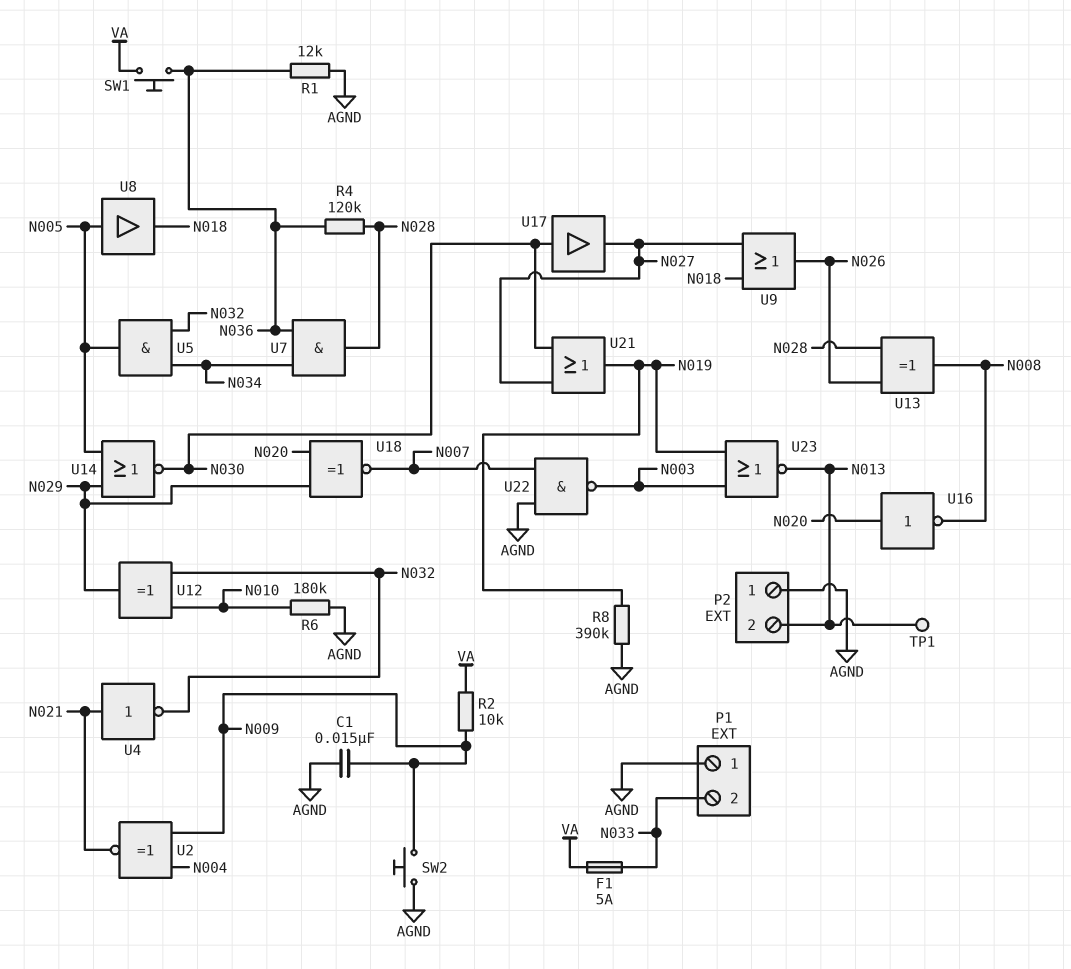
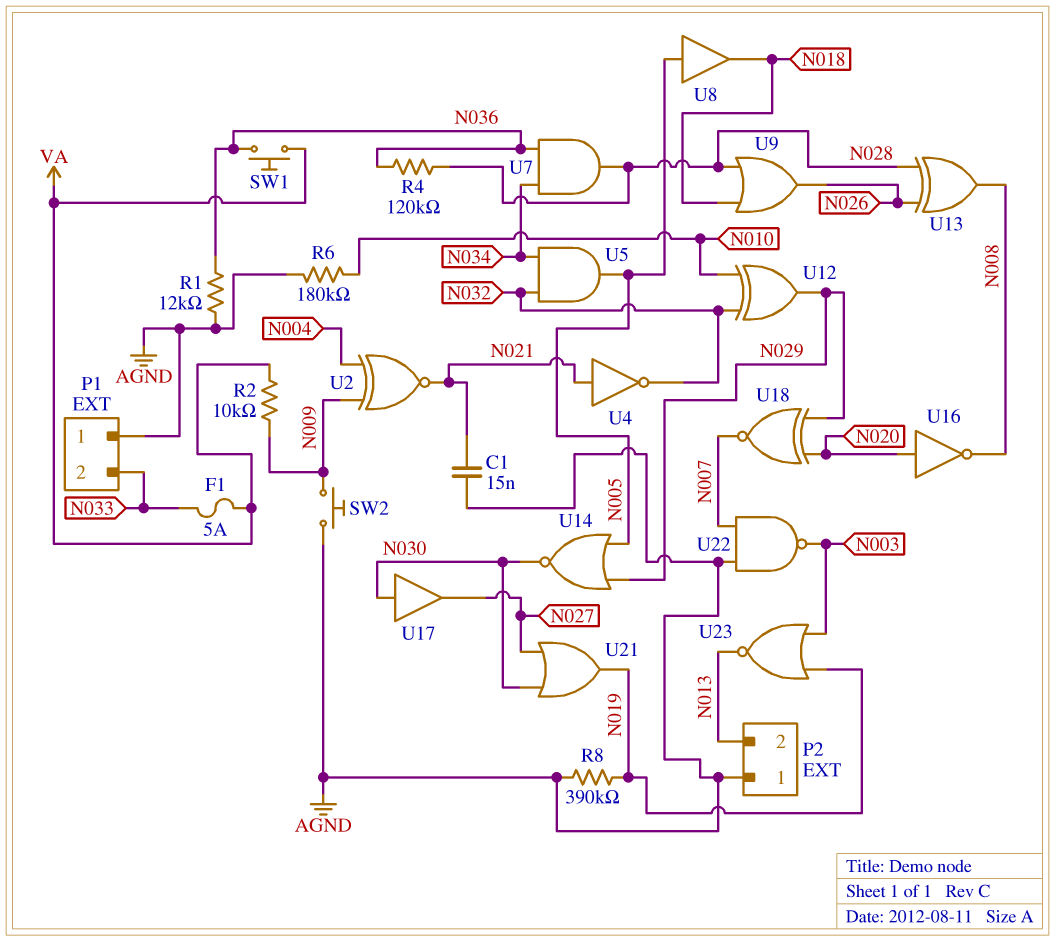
C1: 15nF (AGND, N009) -> 15nF (AGND, N021)
TP1: test point (N013) -> none
U9: OR (in N018, in N027, out N026) -> OR (in N018, in N028, out N026)

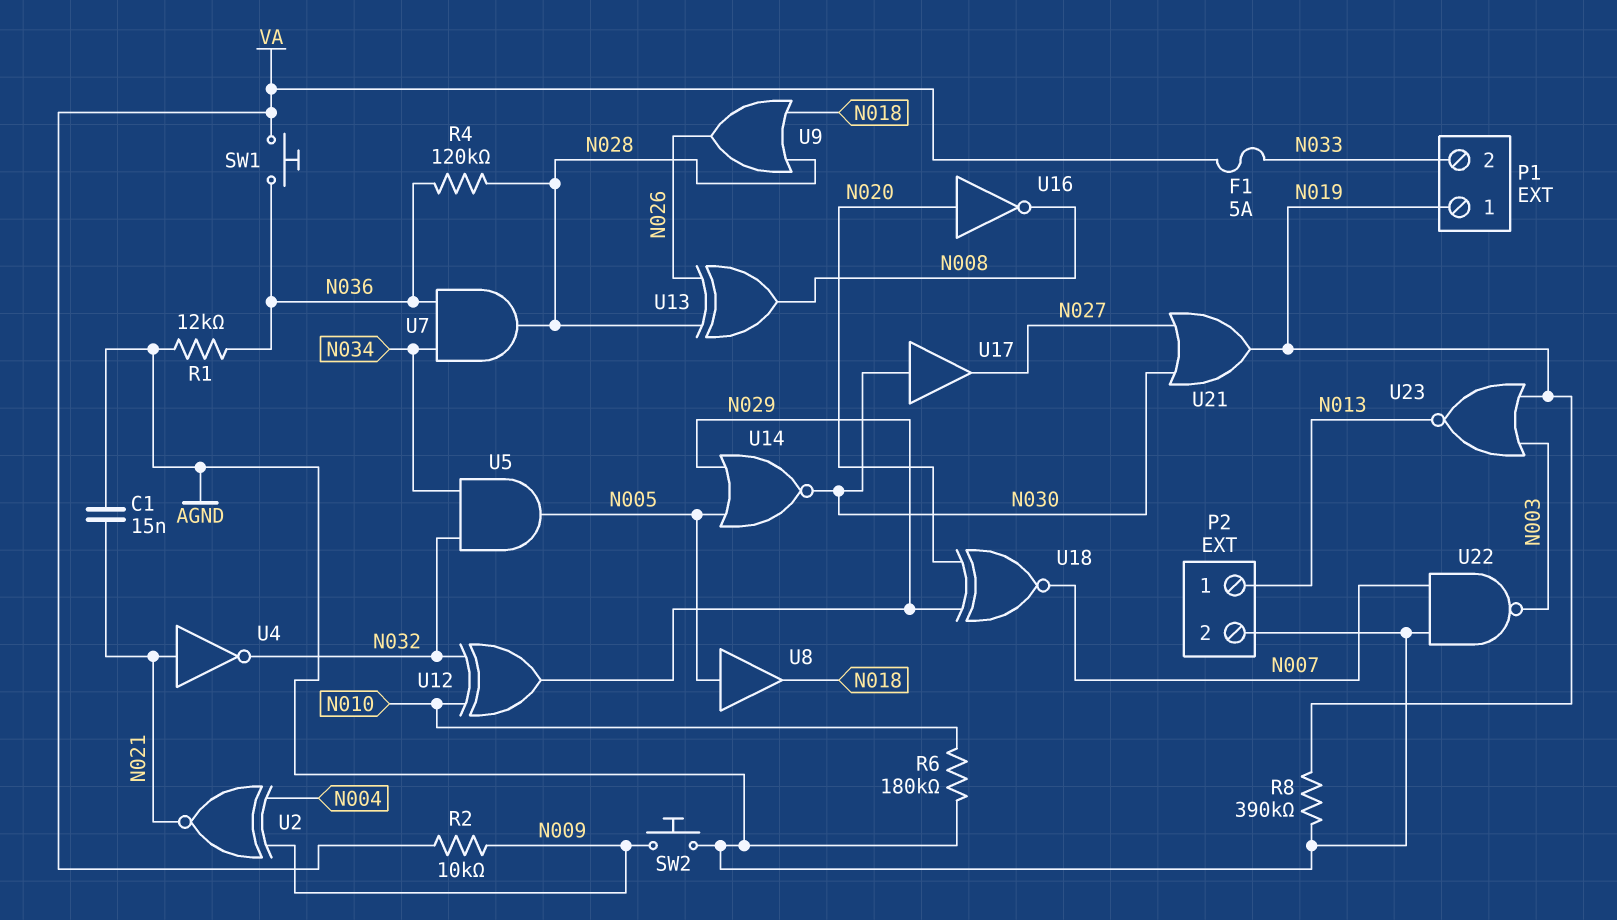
P1 pin 1: AGND -> N019
P2 pin 1: AGND -> N013
P2 pin 2: N013 -> AGND

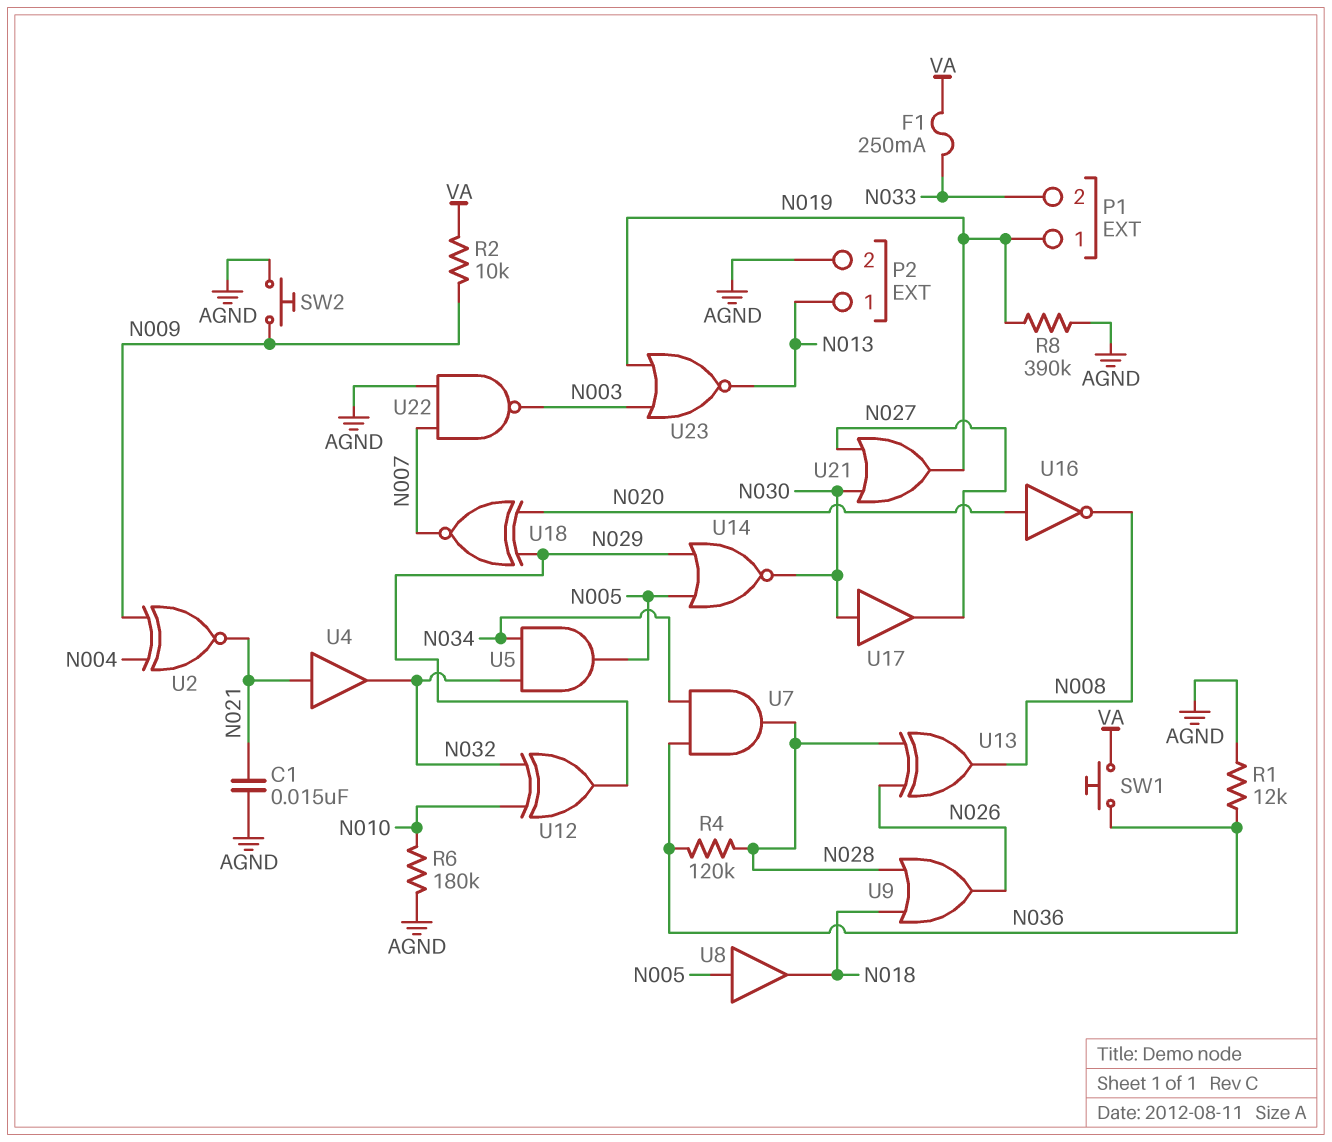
F1: 5A (N033, VA) -> 250mA (N033, VA)
U4: NOT (in N021, out N032) -> buffer (in N021, out N032)

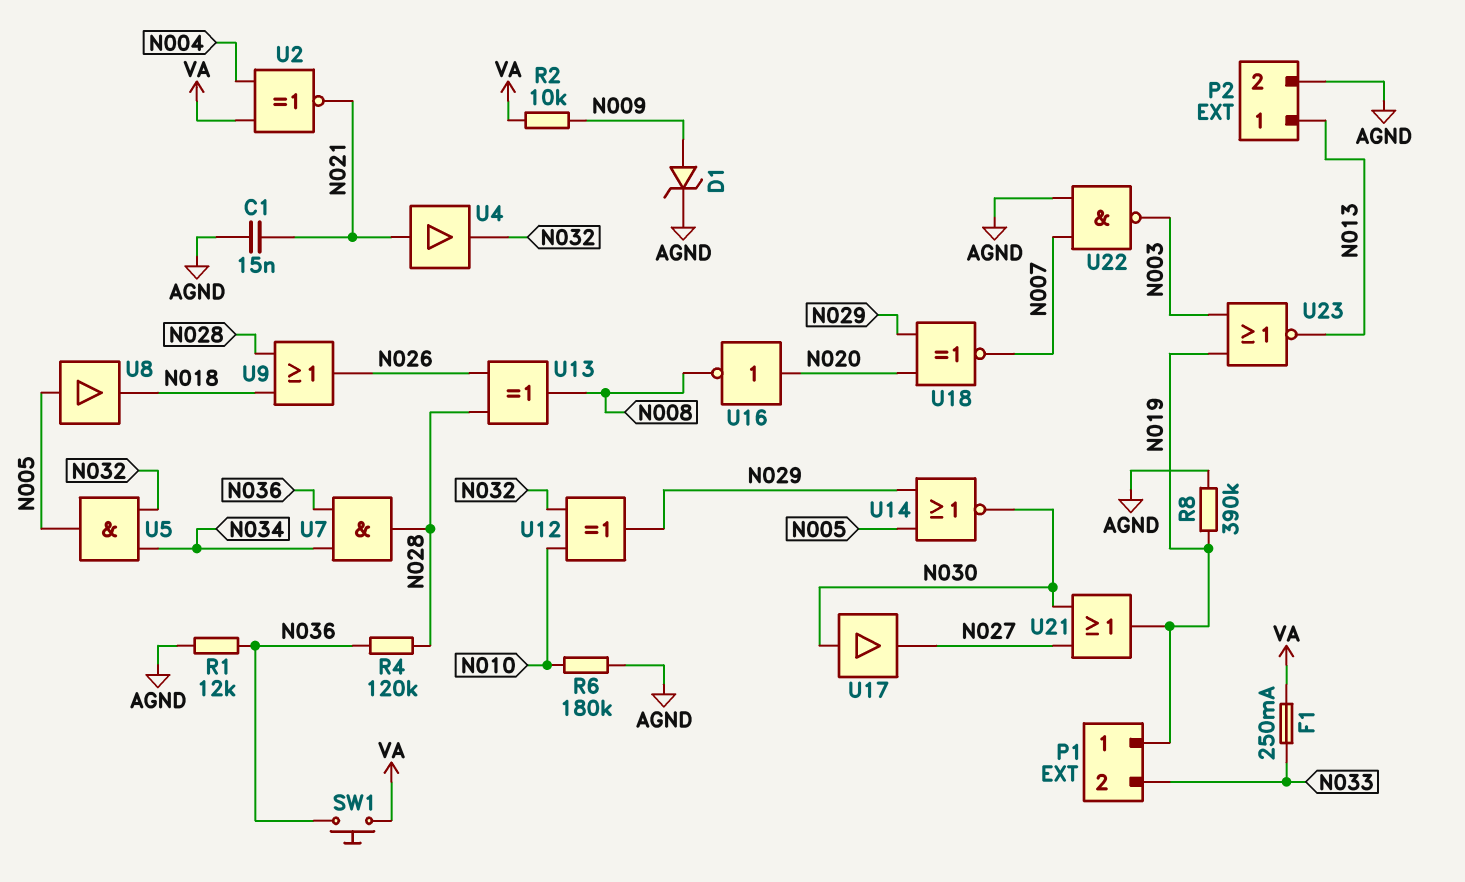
D1: none -> zener (A N009, K AGND)
SW2: button (AGND, N009) -> none
U2: XNOR (in N004, in N009, out N021) -> XNOR (in N004, in VA, out N021)

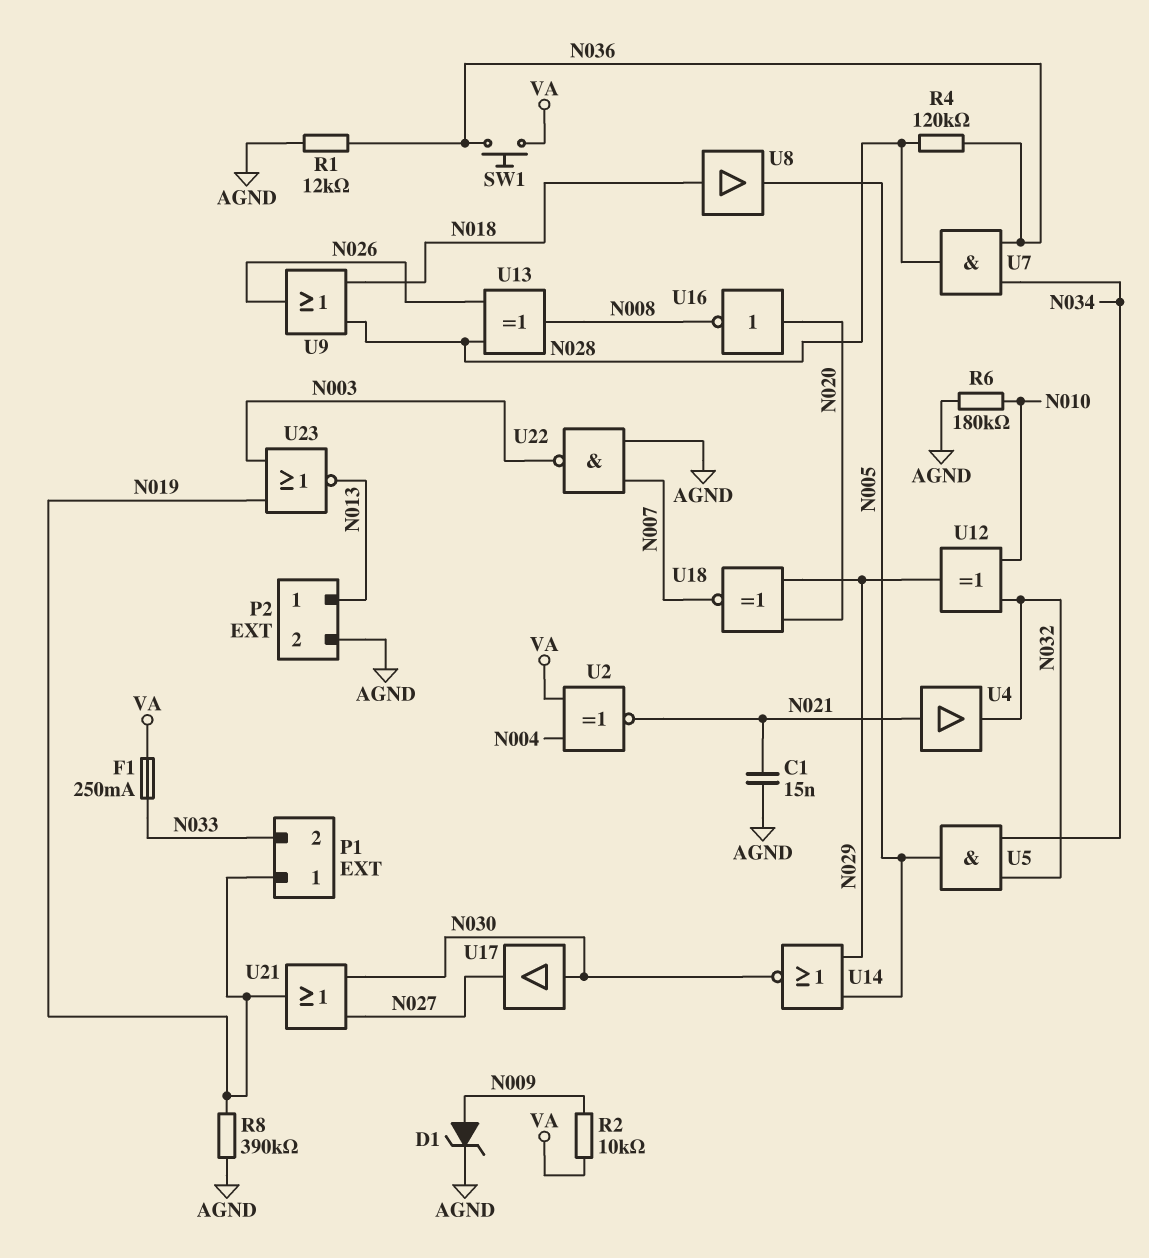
U8: buffer (in N005, out N018) -> buffer (in N018, out N005)

